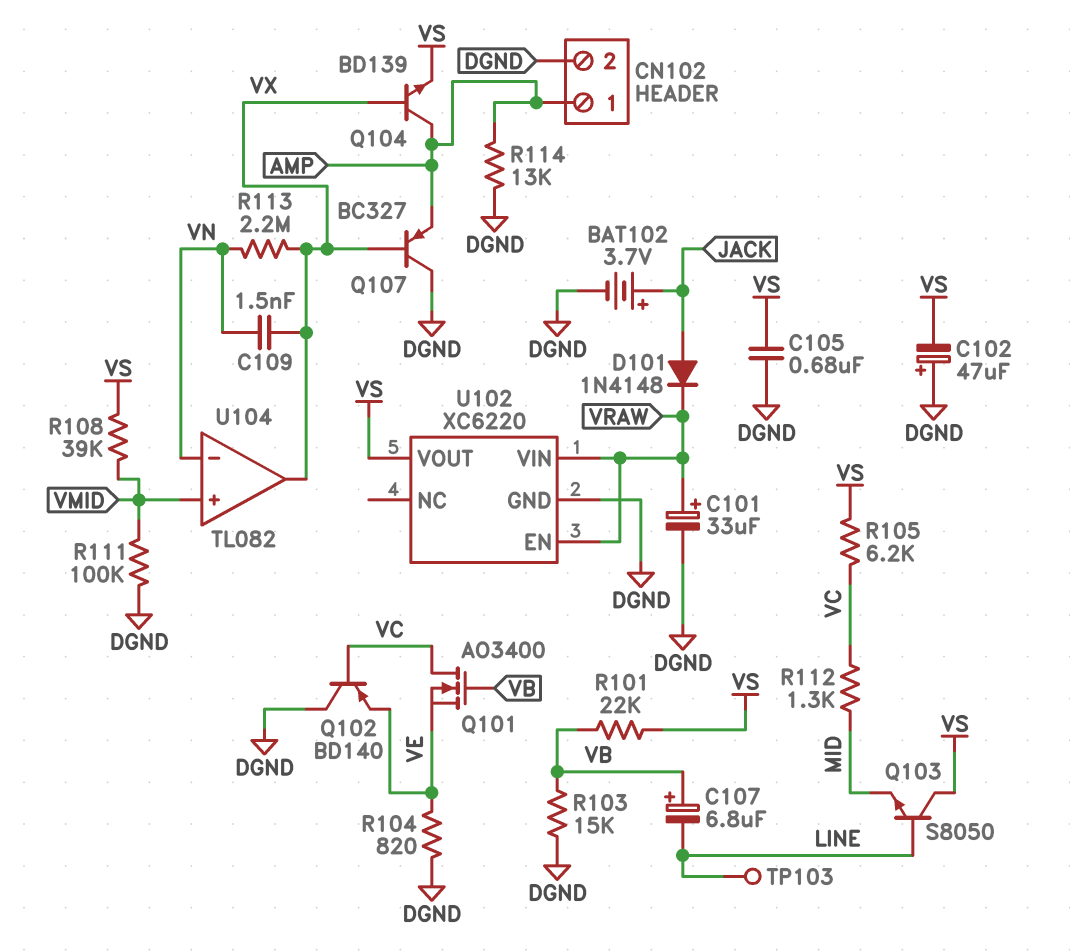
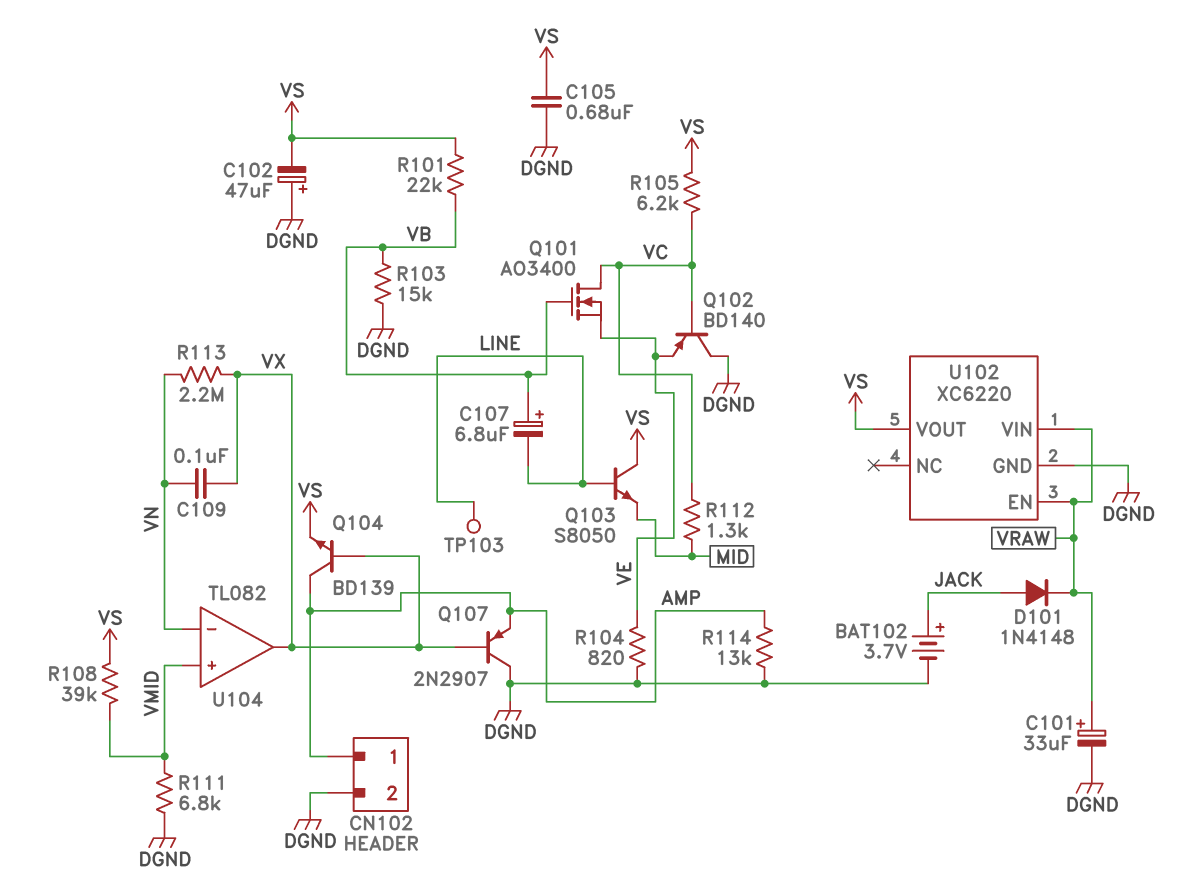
C109: 1.5nF (VN, VX) -> 100nF (VN, VX)
Q107: PNP BC327 (B VX, C DGND, E AMP) -> PNP 2N2907 (B VX, C DGND, E AMP)
R111: 100k (DGND, VMID) -> 6.8k (DGND, VMID)

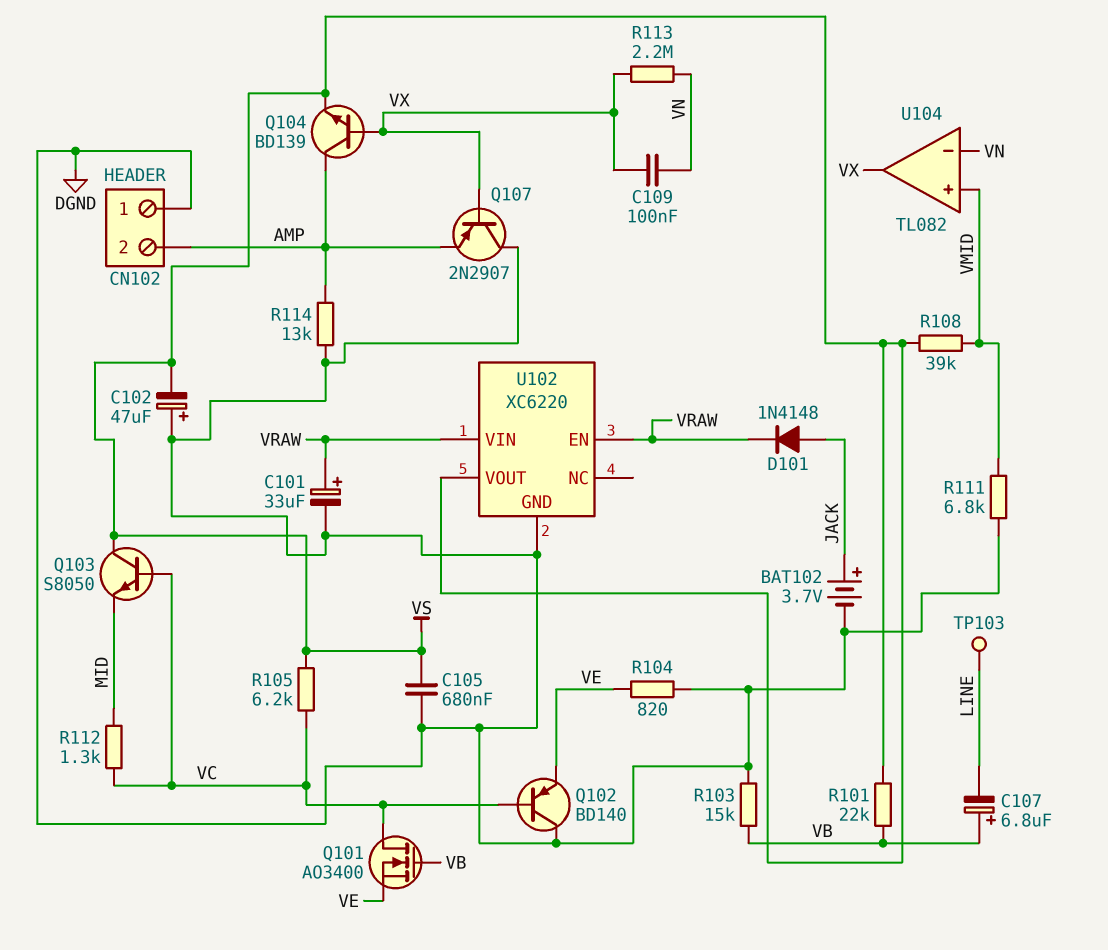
CN102 pin 1: AMP -> DGND
CN102 pin 2: DGND -> AMP
Q103: NPN S8050 (B LINE, C VS, E MID) -> NPN S8050 (B VC, C VS, E MID)

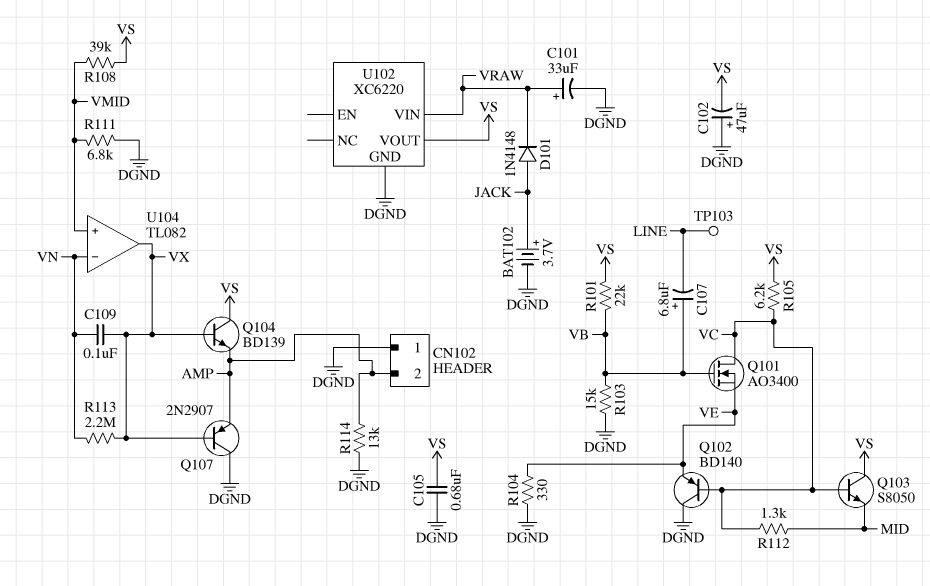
Q104: NPN BD139 (B VX, C AMP, E VS) -> NPN BD139 (B VX, C VS, E AMP)
R104: 820 (DGND, VE) -> 330 (DGND, VE)
U102 pin EN: VRAW -> none

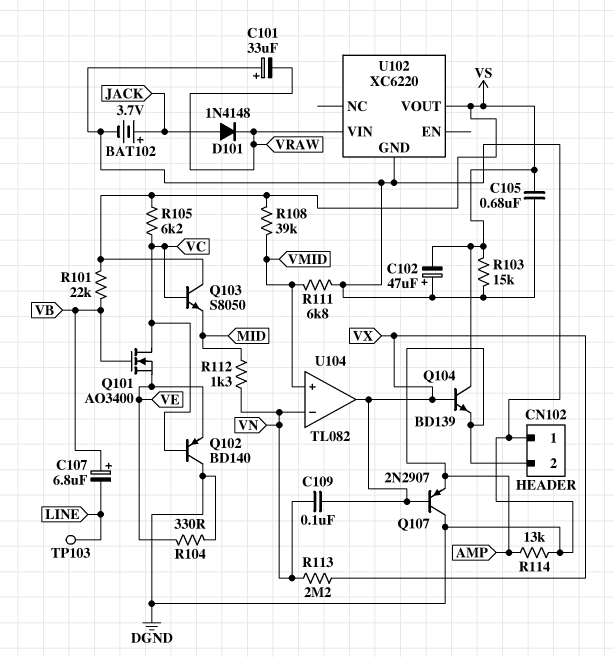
C101: 33uF (plus VRAW, minus DGND) -> 33uF (plus DGND, minus VRAW)
R103: 15k (DGND, VB) -> 15k (DGND, VS)
R112: 1.3k (MID, VC) -> 1.3k (MID, VN)

